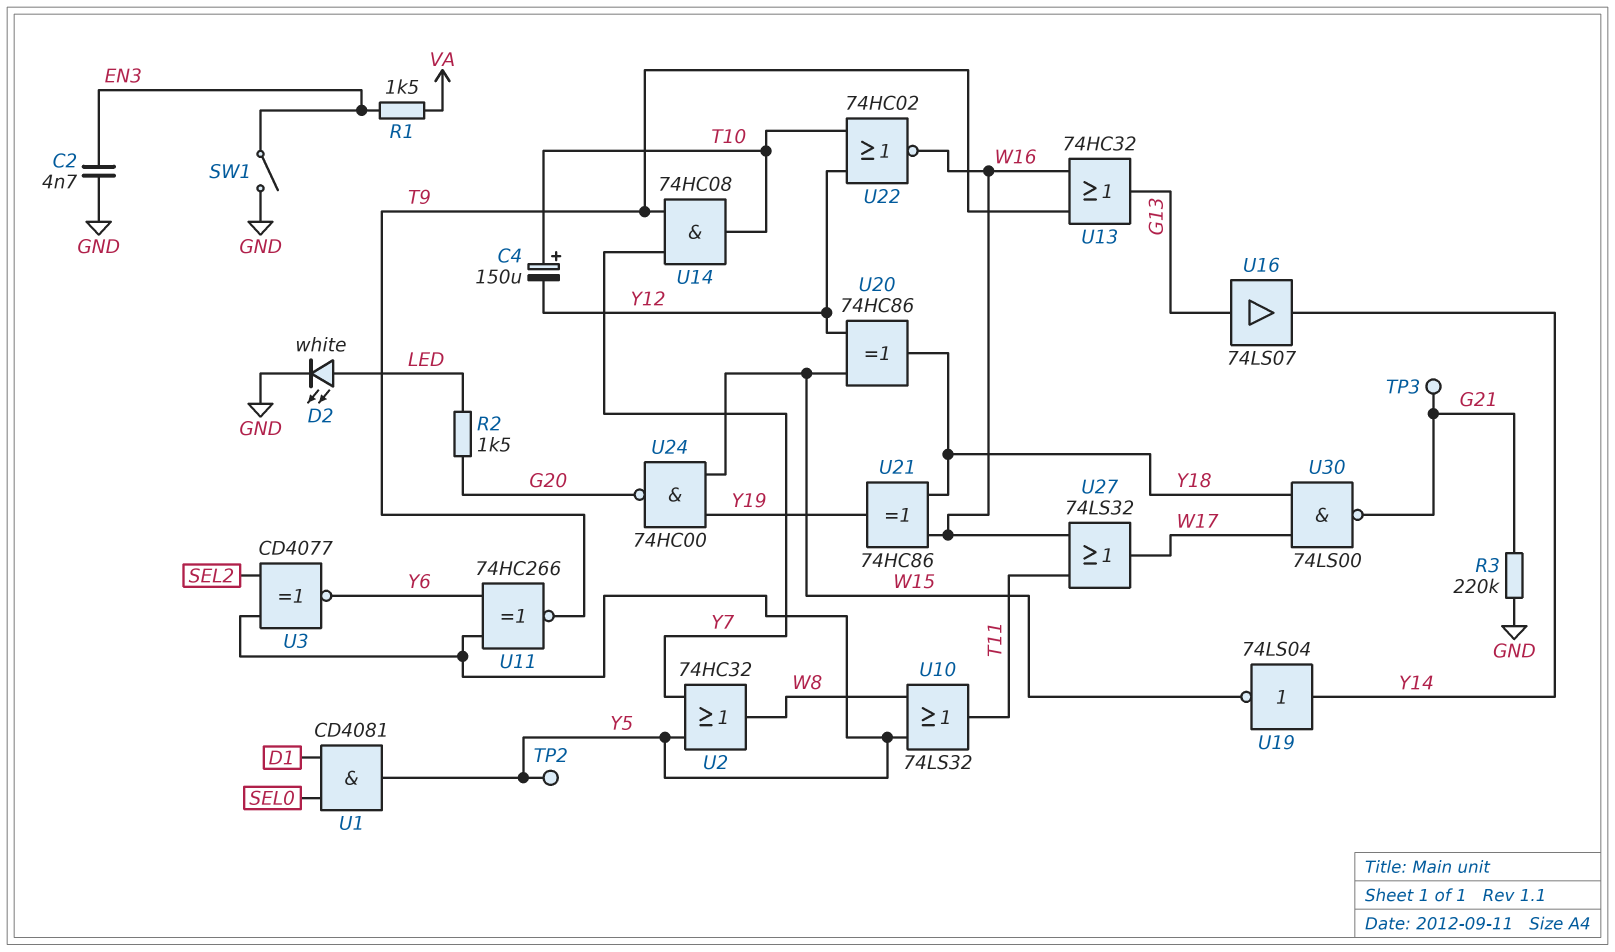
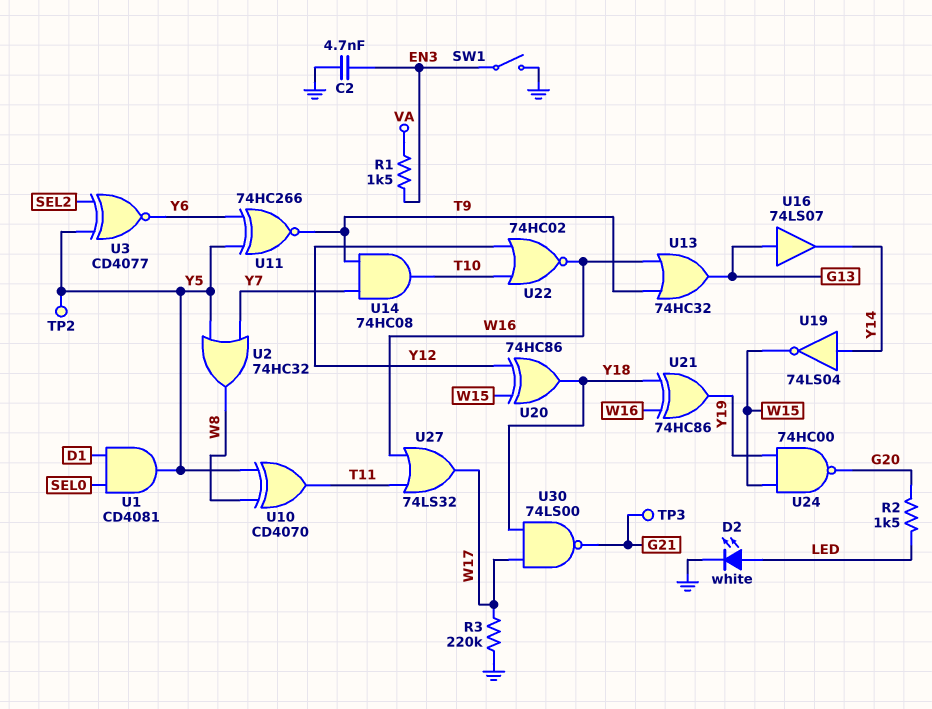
C4: 150uF (plus T10, minus Y12) -> none
R3: 220k (G21, GND) -> 220k (GND, W17)
U10: OR 74LS32 (in W8, in Y5, out T11) -> XOR CD4070 (in W8, in Y5, out T11)

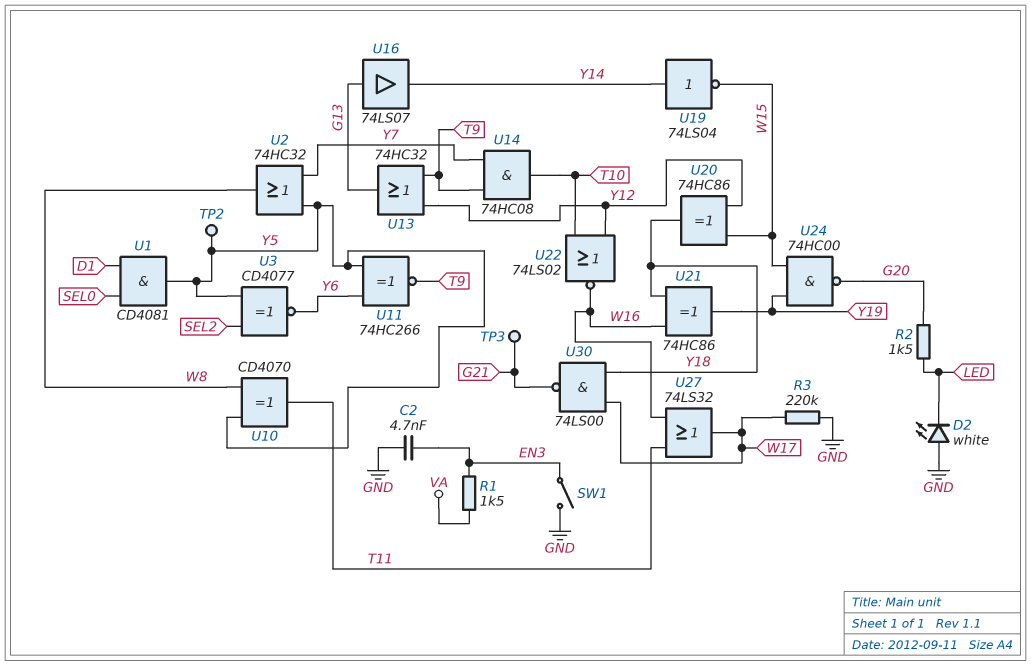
D2: LED white (A LED, K GND) -> LED white (A GND, K LED)
U13: OR 74HC32 (in T9, in W16, out G13) -> OR 74HC32 (in T9, in Y12, out G13)
U22: NOR 74HC02 (in T10, in Y12, out W16) -> NOR 74LS02 (in T10, in Y12, out W16)

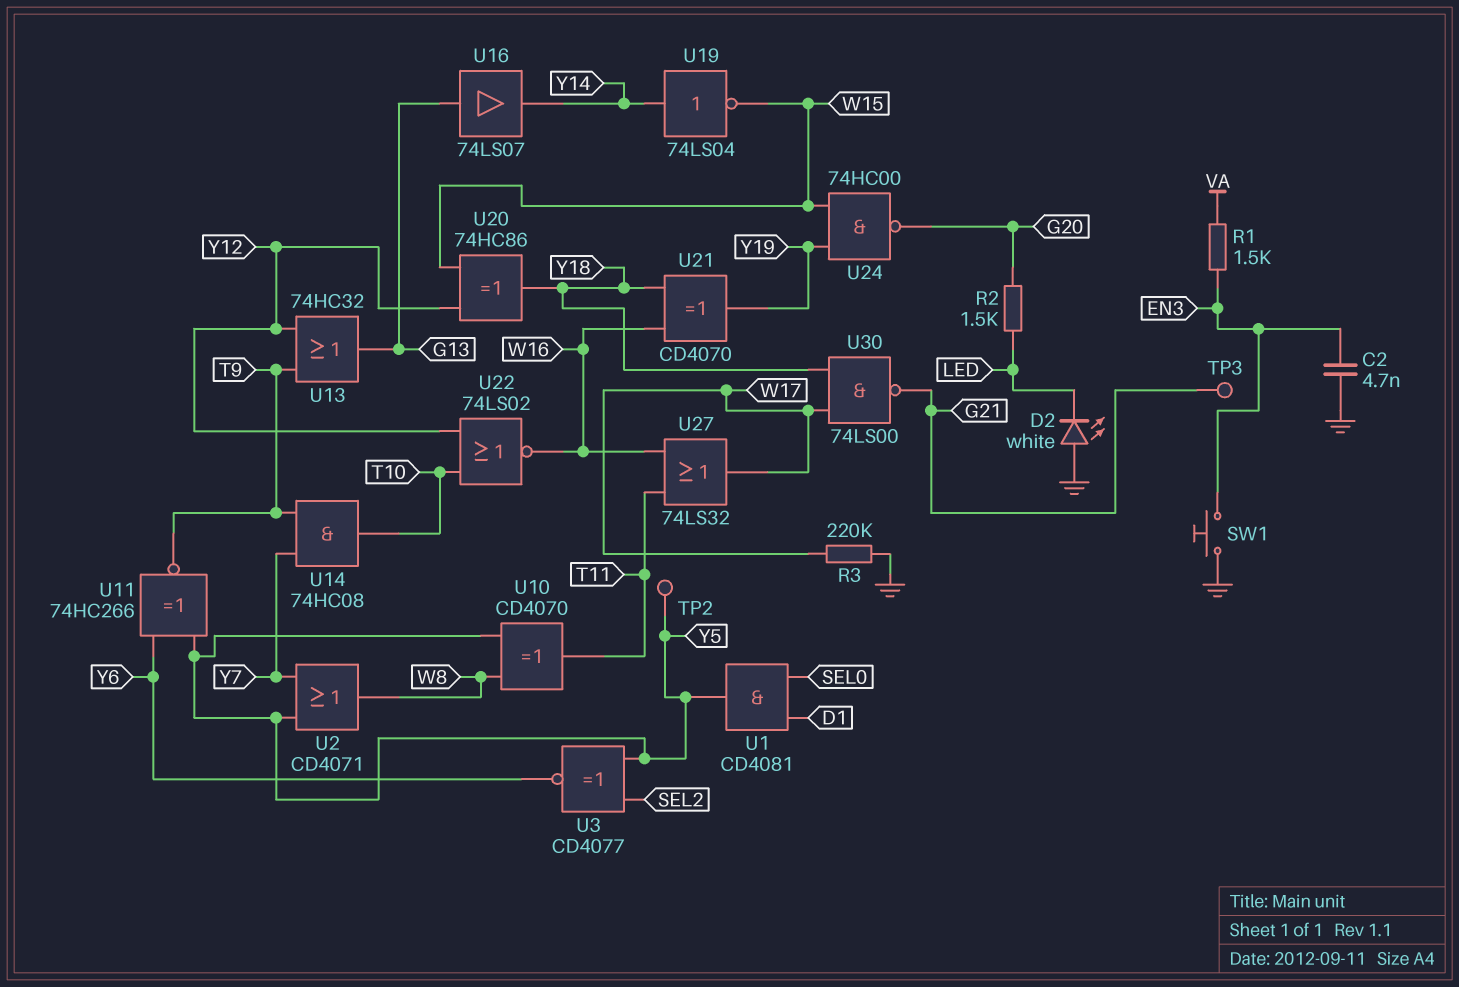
SW1: switch (EN3, GND) -> button (EN3, GND)
U2: OR 74HC32 (in Y5, in Y7, out W8) -> OR CD4071 (in Y5, in Y7, out W8)
U21: XOR 74HC86 (in W16, in Y18, out Y19) -> XOR CD4070 (in W16, in Y18, out Y19)

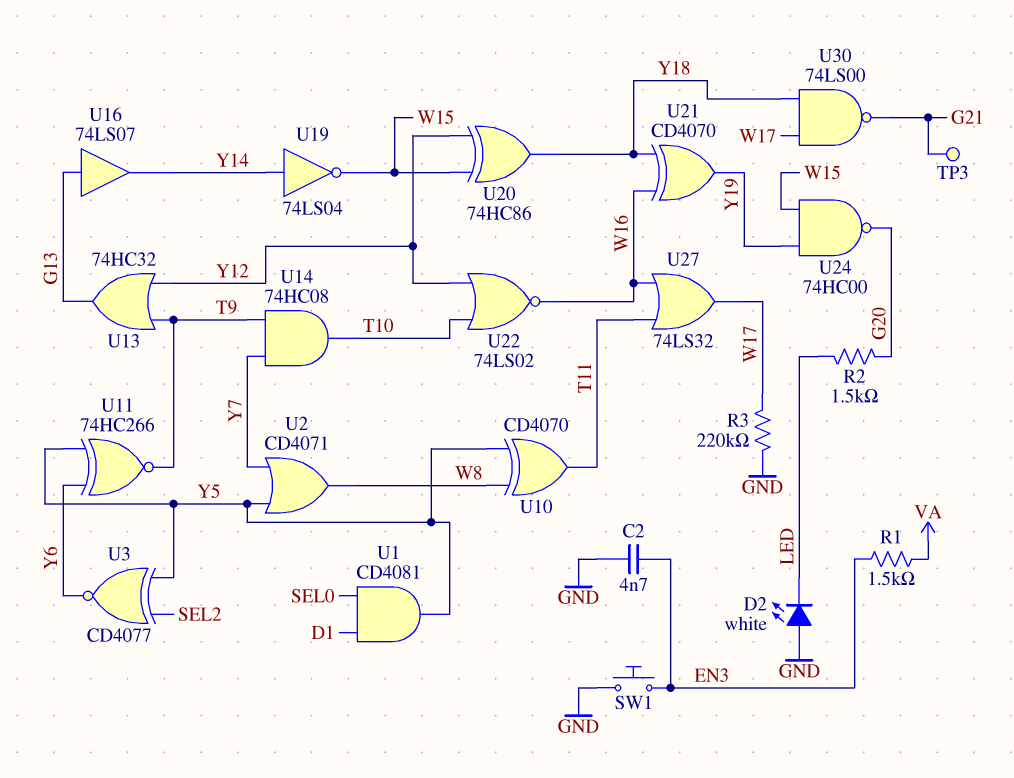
TP2: test point (Y5) -> none

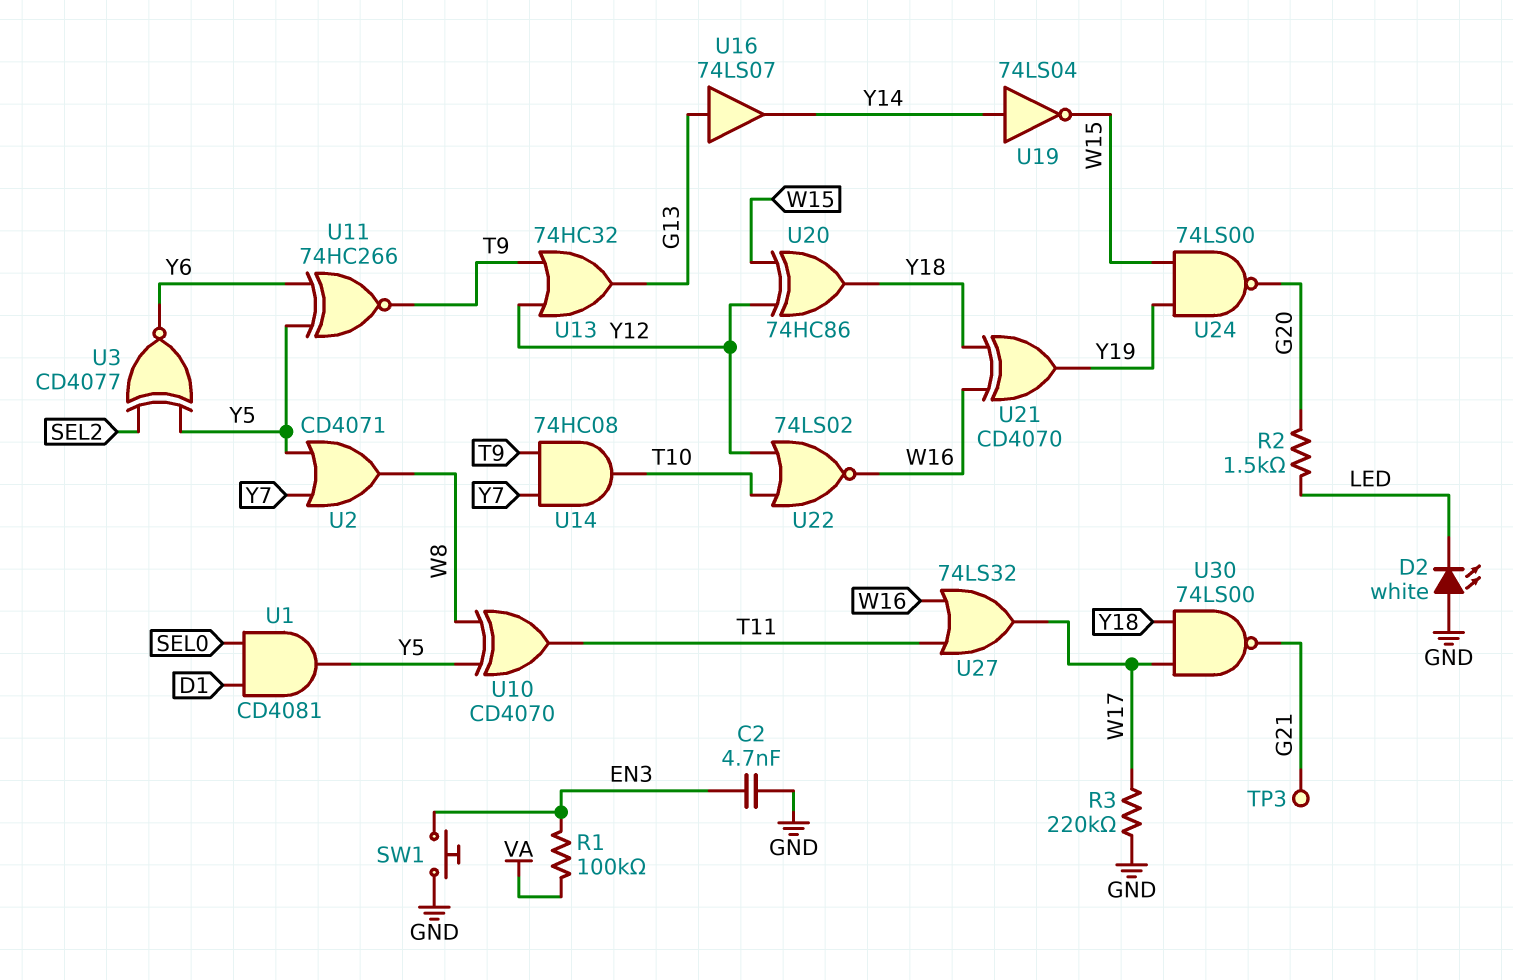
R1: 1.5k (EN3, VA) -> 100k (EN3, VA)
U24: NAND 74HC00 (in W15, in Y19, out G20) -> NAND 74LS00 (in W15, in Y19, out G20)

